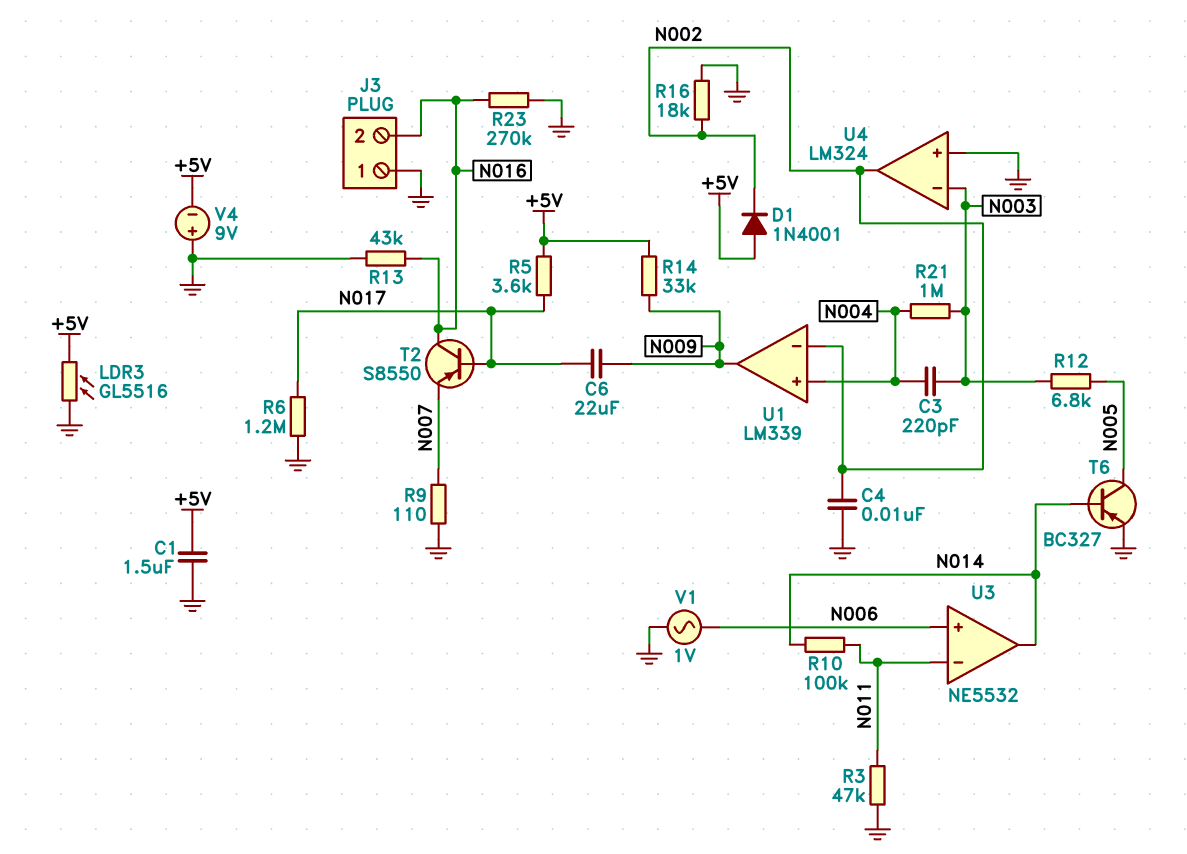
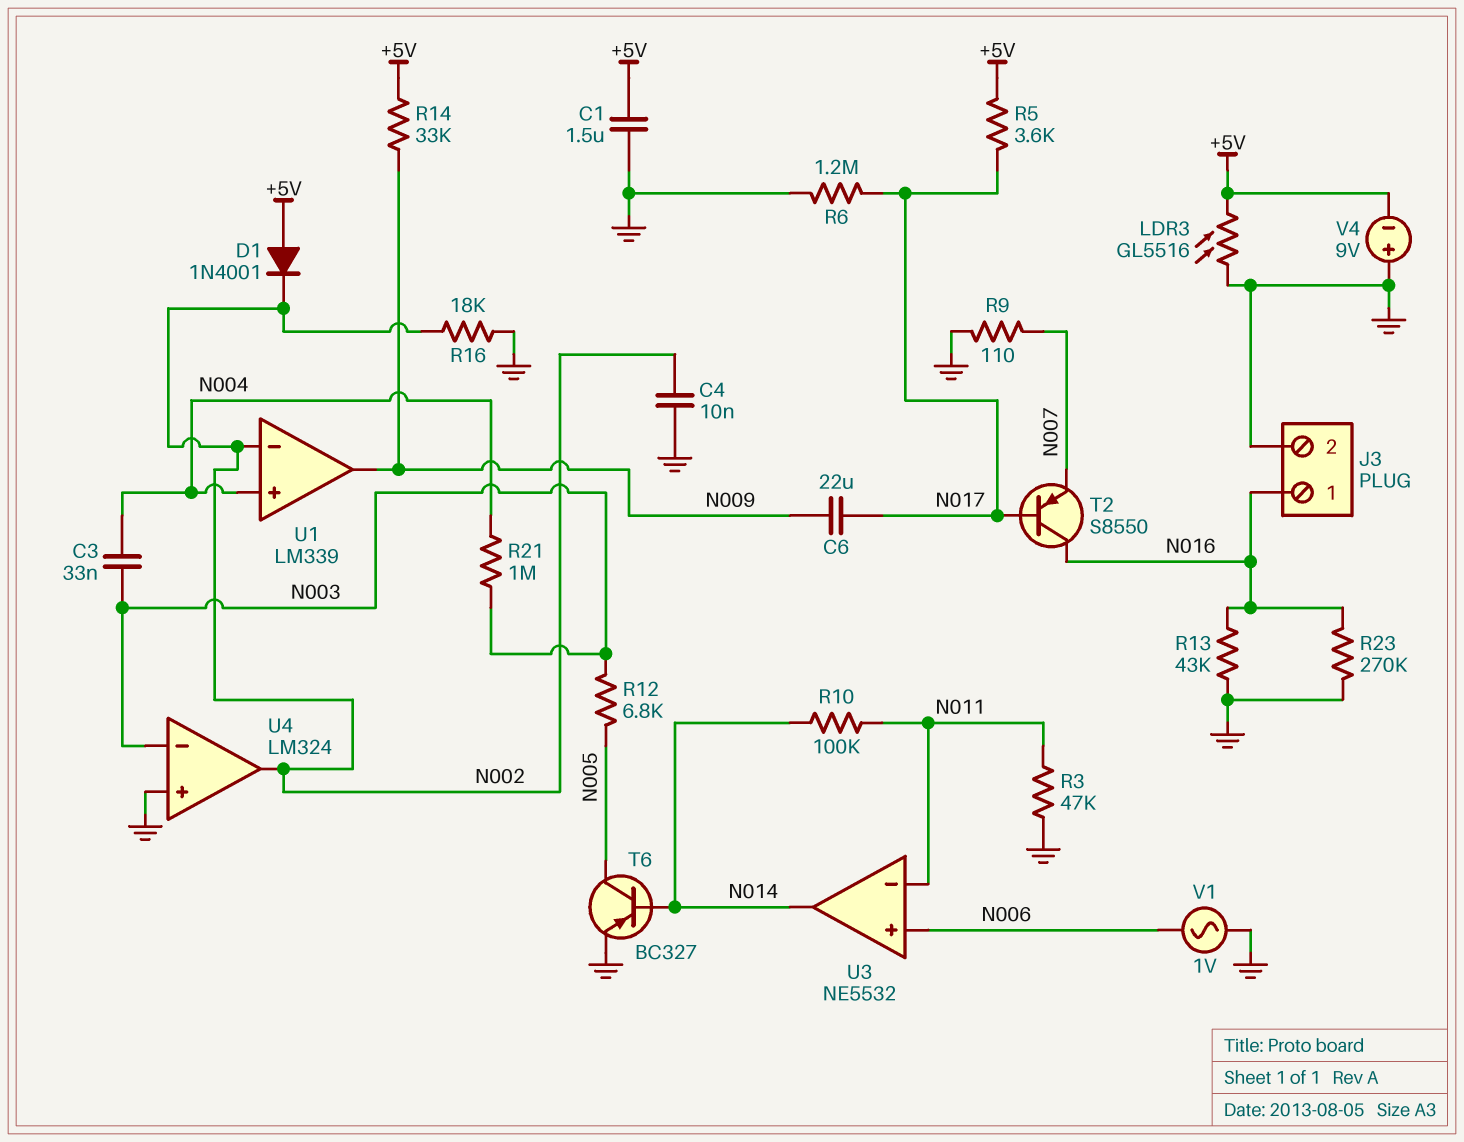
C3: 220pF (N003, N004) -> 33nF (N003, N004)
J3 pin 1: GND -> N016
J3 pin 2: N016 -> GND

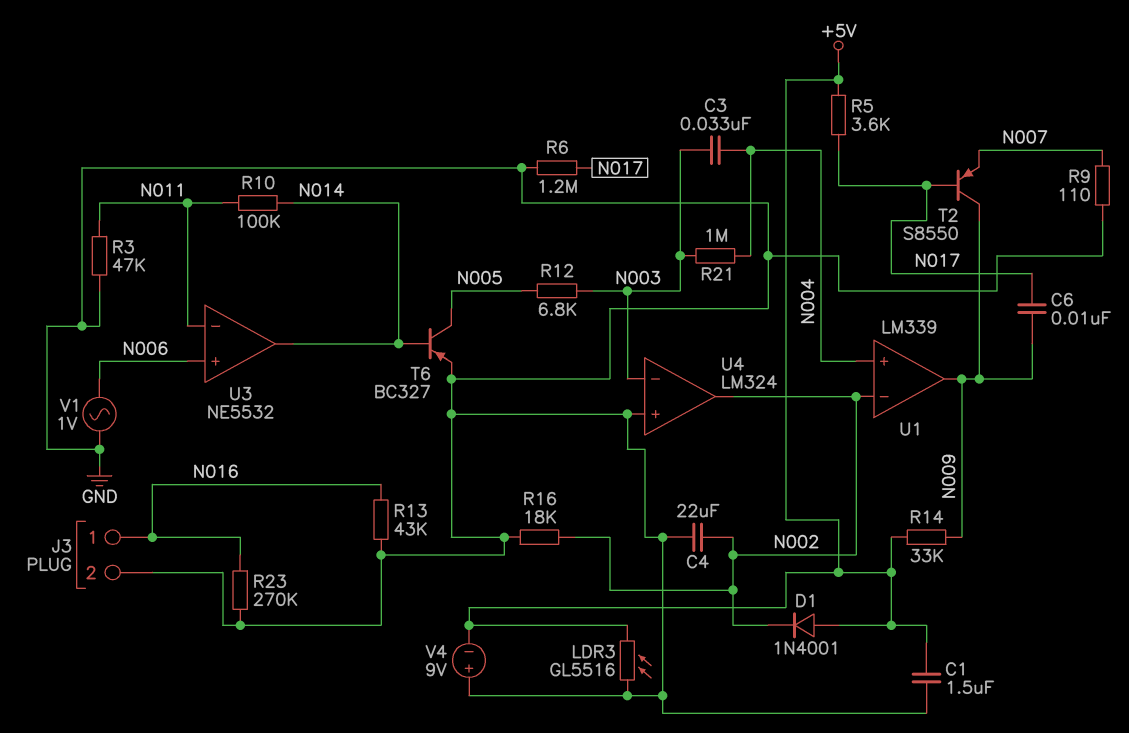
C4: 10nF (GND, N002) -> 22uF (GND, N002)
C6: 22uF (N009, N017) -> 10nF (N009, N017)
T2: PNP S8550 (B N017, C N016, E N007) -> PNP S8550 (B N017, C N009, E N007)

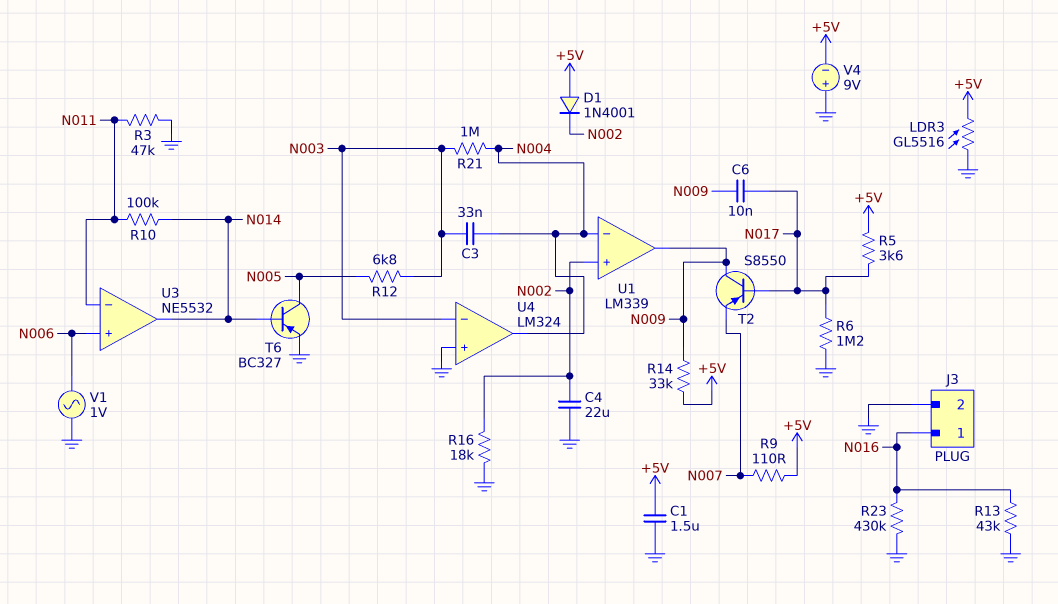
R9: 110 (GND, N007) -> 110 (+5V, N007)
R23: 270k (GND, N016) -> 430k (GND, N016)
U1 pin in+: N004 -> N002
U1 pin in-: N002 -> N004
U4 pin out: N002 -> N004

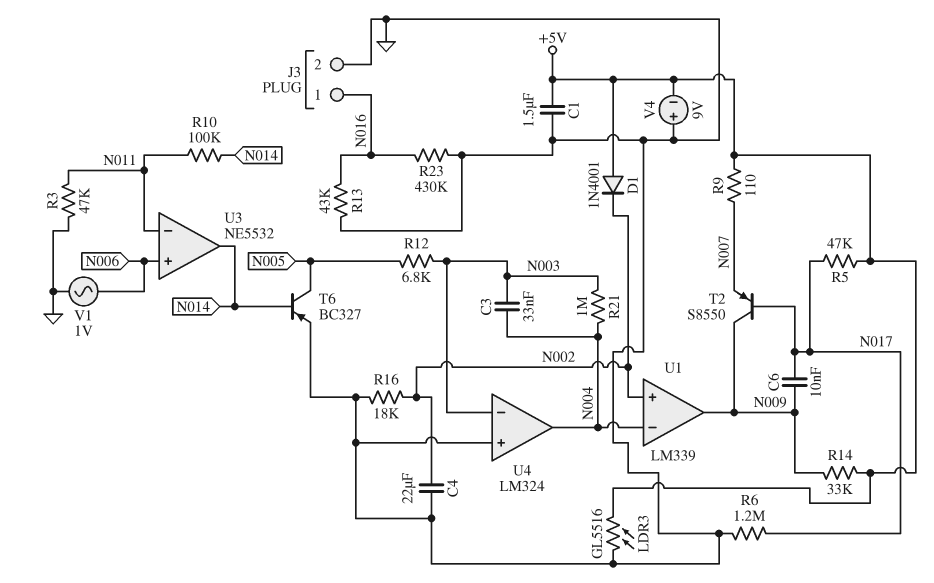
R5: 3.6k (+5V, N017) -> 47k (+5V, N017)

